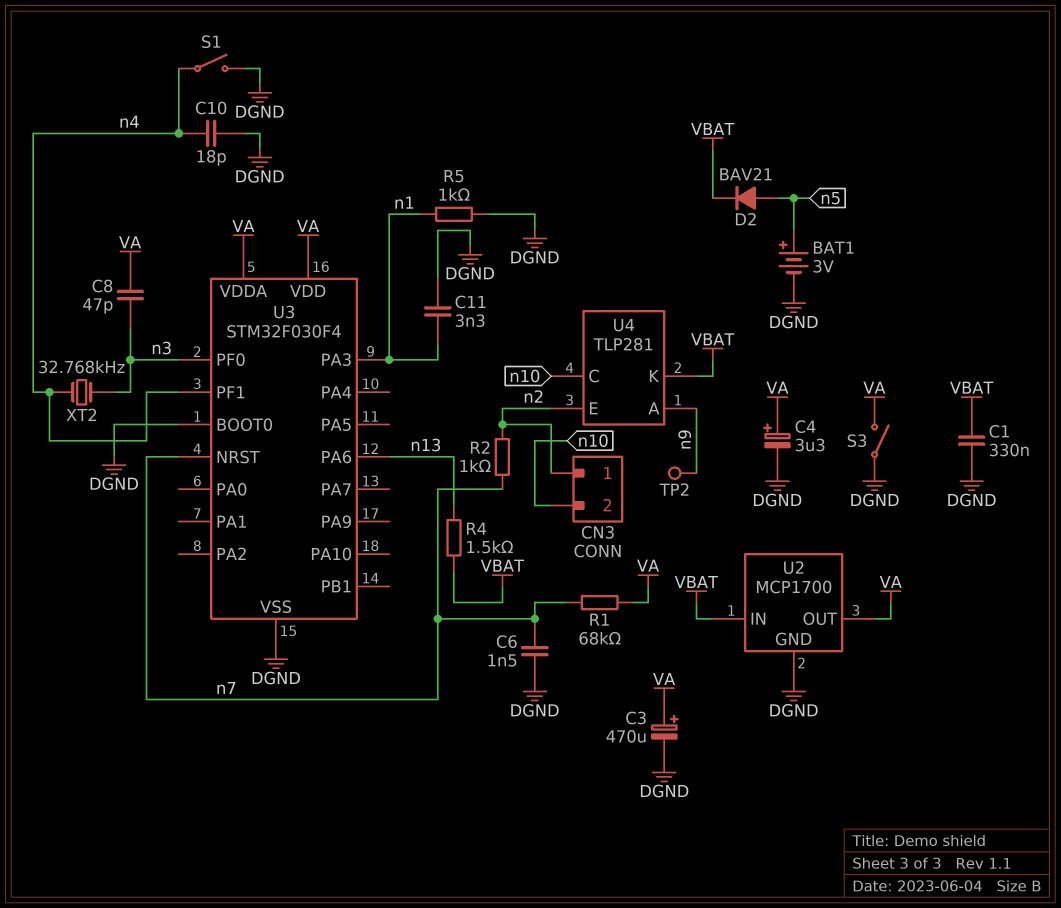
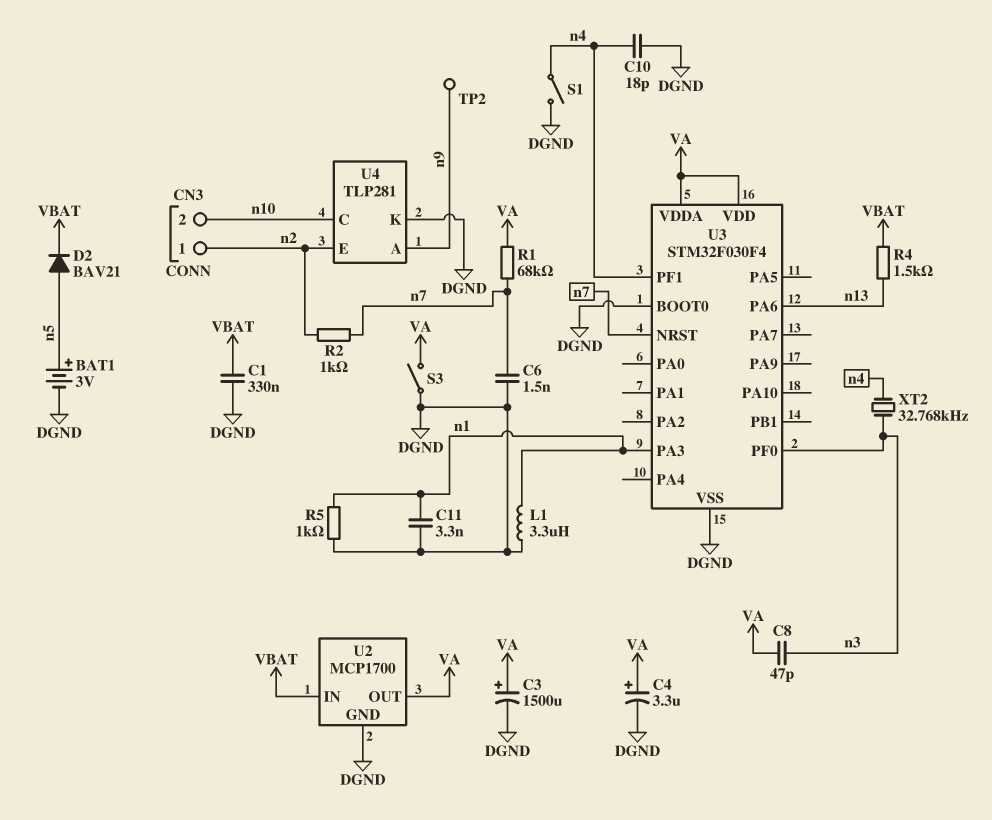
C3: 470uF (plus VA, minus DGND) -> 1500uF (plus VA, minus DGND)
L1: none -> 3.3uH (DGND, n1)
U4 pin K: VBAT -> DGND

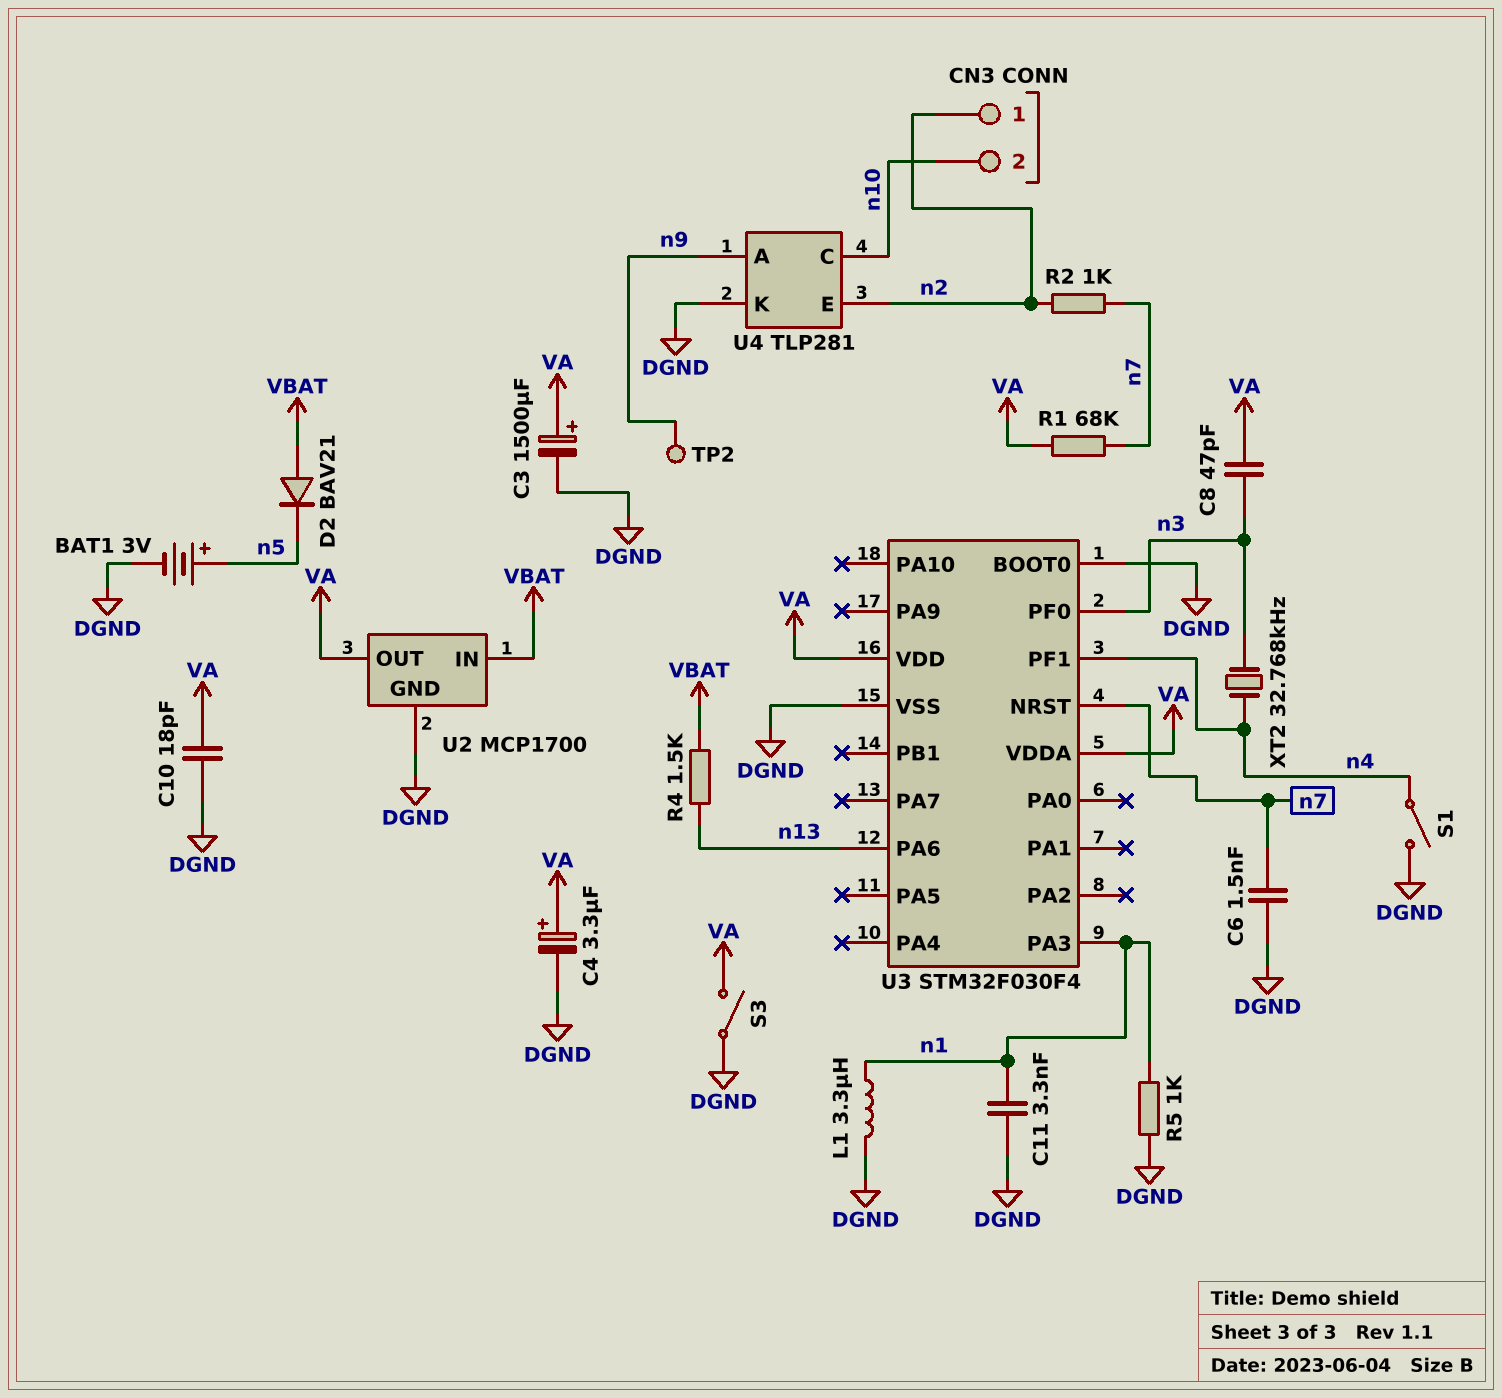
C1: 330nF (DGND, VBAT) -> none
C10: 18pF (DGND, n4) -> 18pF (DGND, VA)
D2: diode BAV21 (A n5, K VBAT) -> diode BAV21 (A VBAT, K n5)

